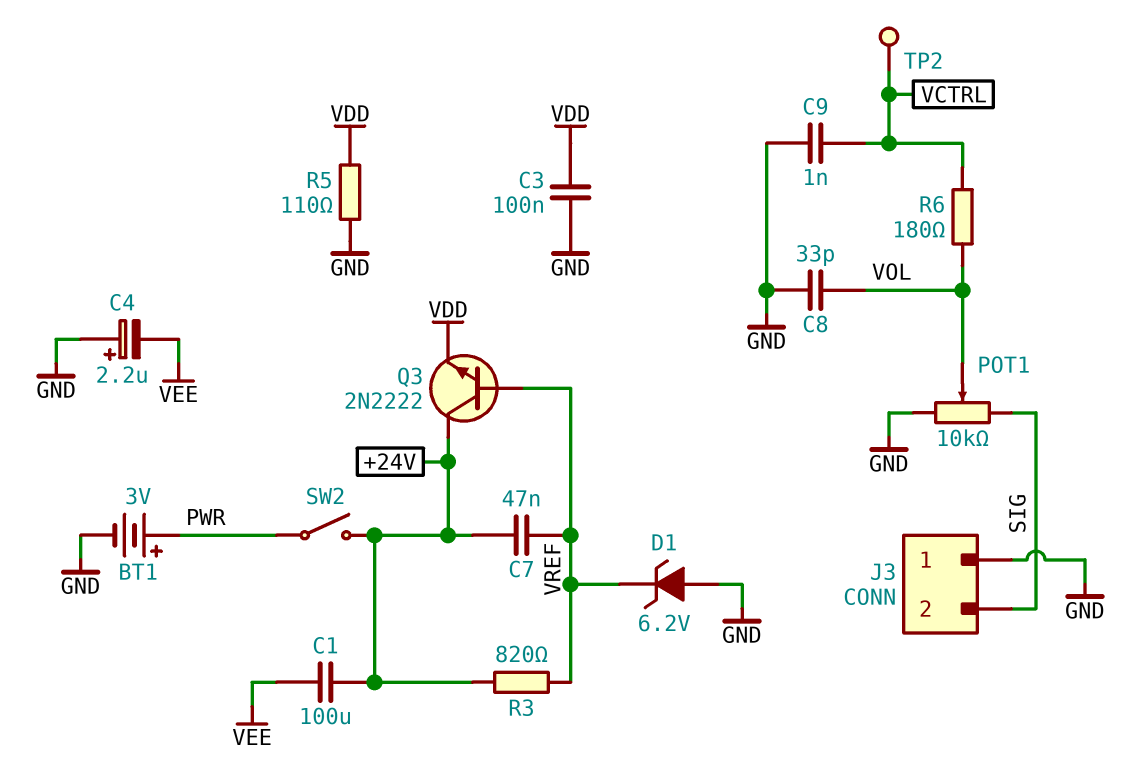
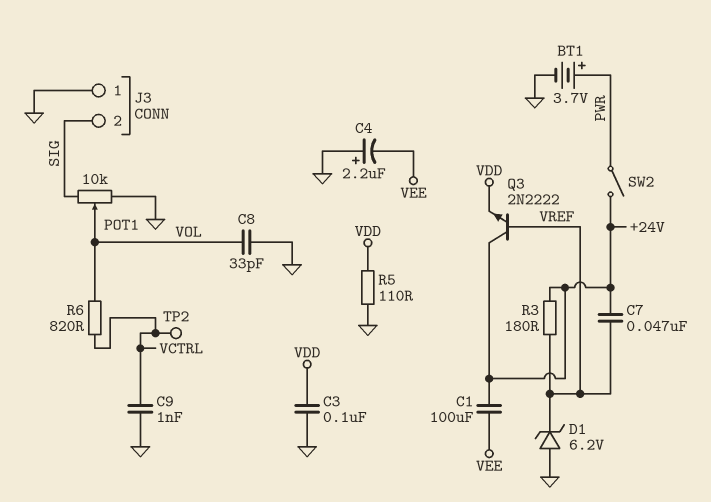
BT1: 3V (plus PWR, minus GND) -> 3.7V (plus PWR, minus GND)
R3: 820 (+24V, VREF) -> 180 (+24V, VREF)
R6: 180 (VCTRL, VOL) -> 820 (VCTRL, VOL)

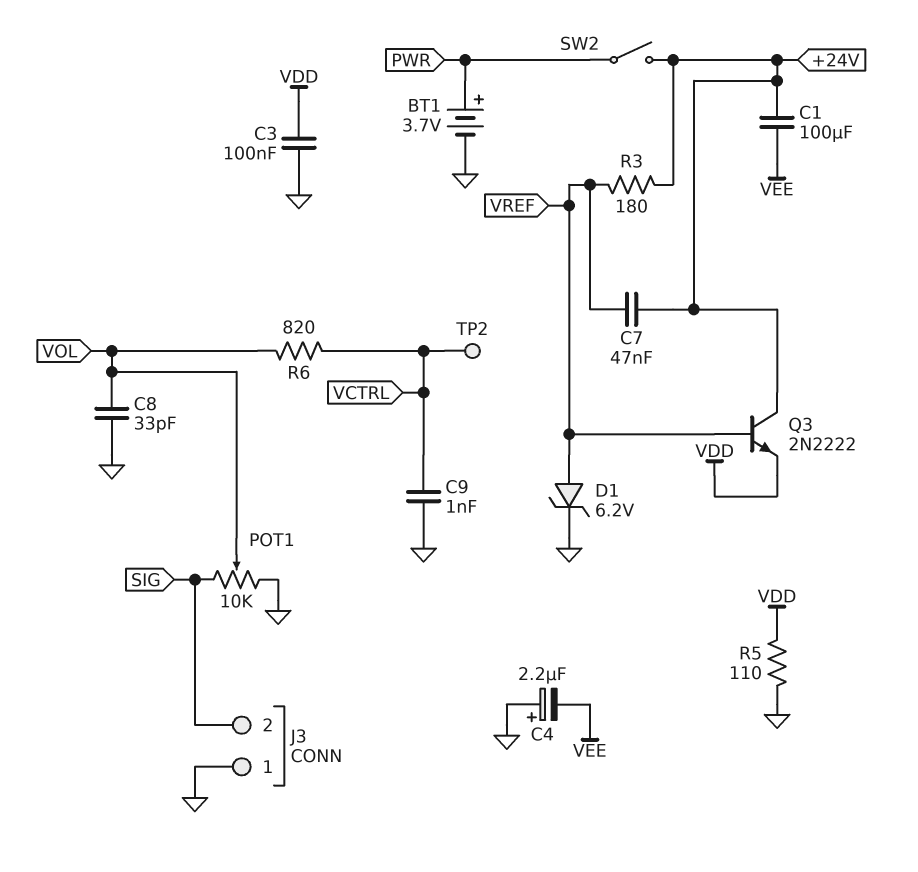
D1: zener 6.2V (A GND, K VREF) -> zener 6.2V (A VREF, K GND)

